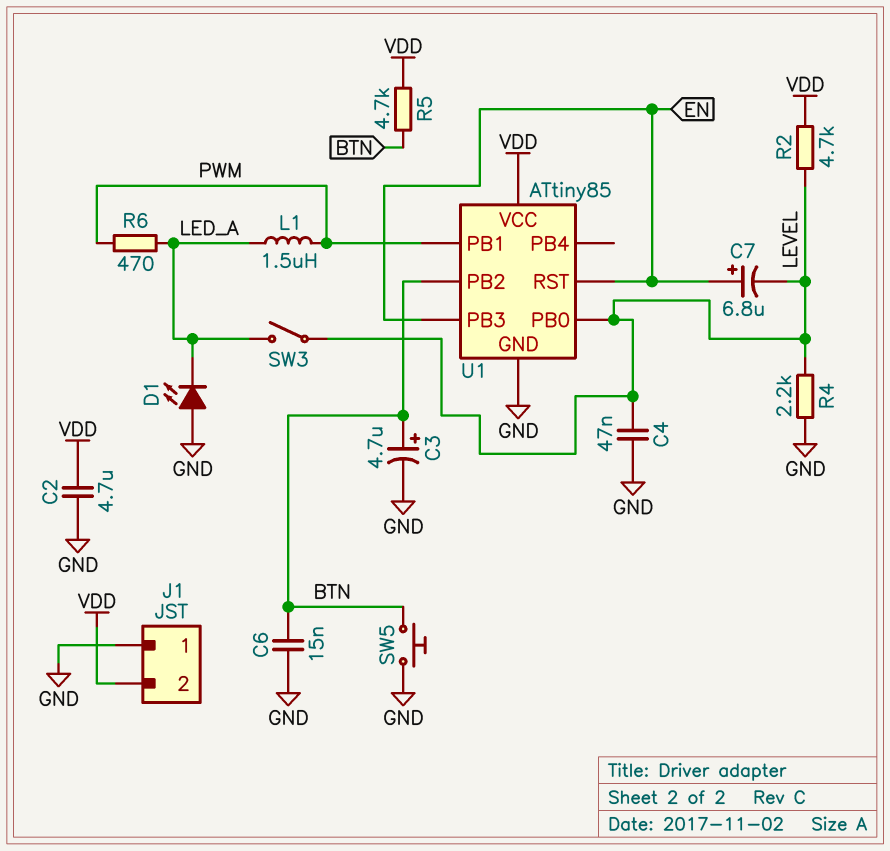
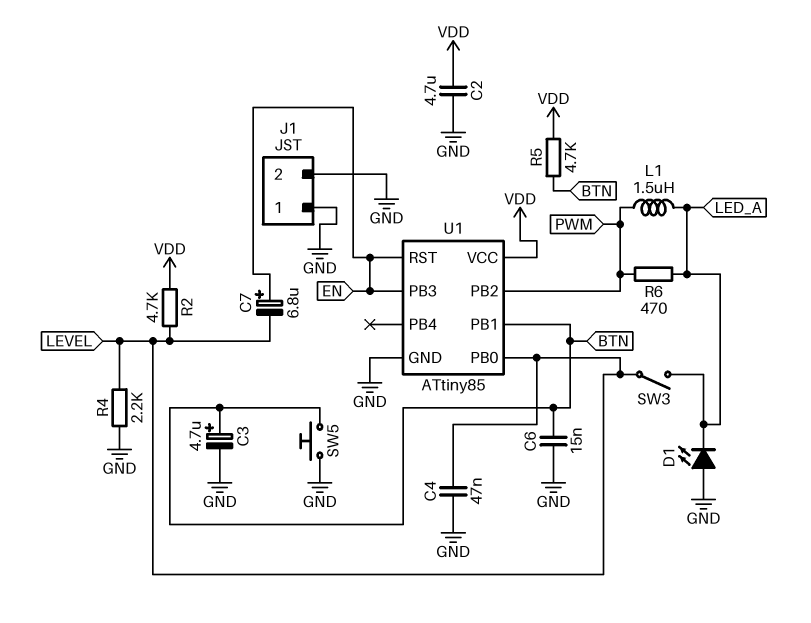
J1 pin 2: VDD -> GND
U1 pin PB1: PWM -> BTN
U1 pin PB2: BTN -> PWM

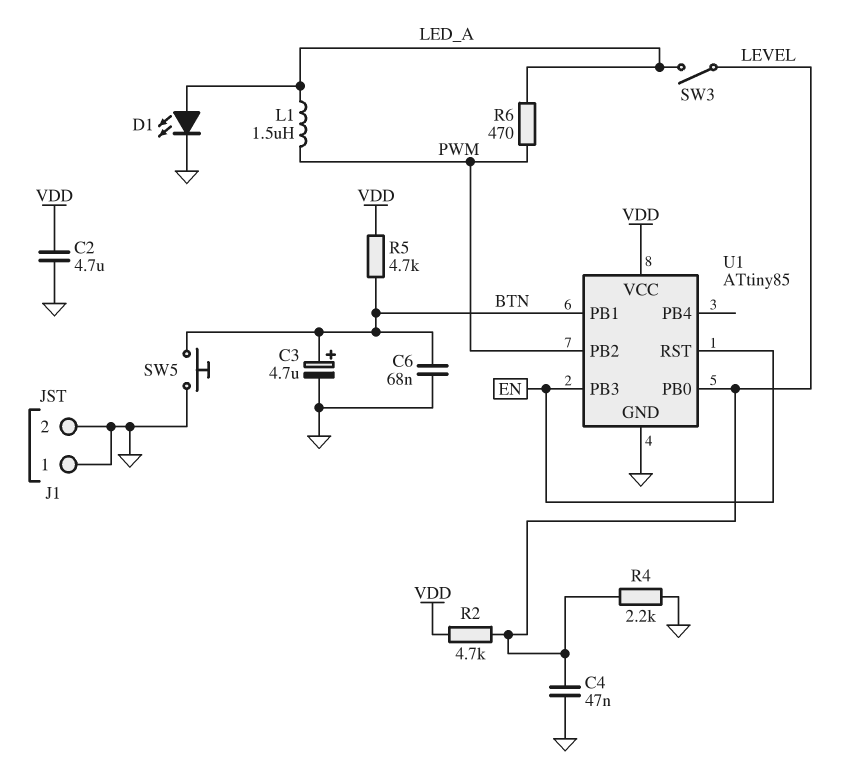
C6: 15nF (BTN, GND) -> 68nF (BTN, GND)
C7: 6.8uF (plus EN, minus LEVEL) -> none
D1: LED (A GND, K LED_A) -> LED (A LED_A, K GND)

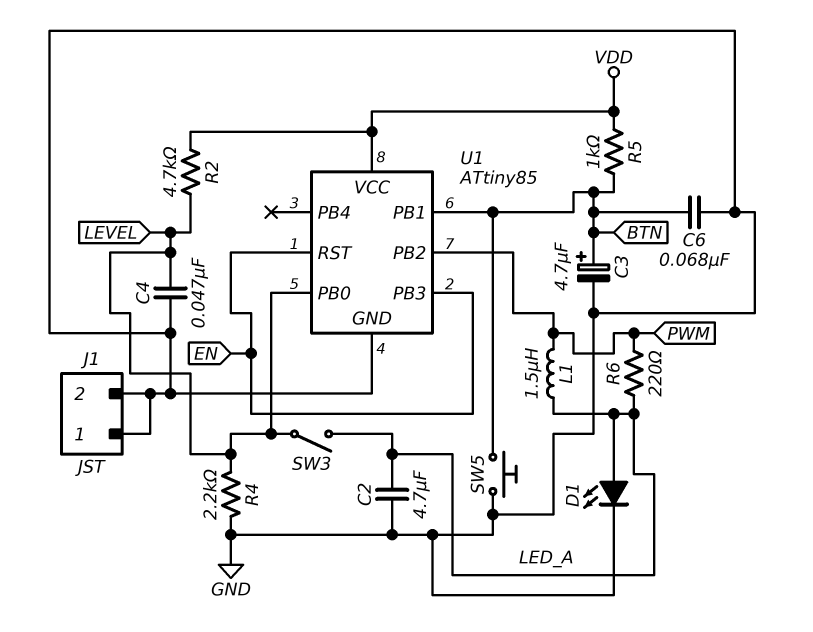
C2: 4.7uF (GND, VDD) -> 4.7uF (GND, LED_A)
R5: 4.7k (BTN, VDD) -> 1k (BTN, VDD)
R6: 470 (LED_A, PWM) -> 220 (LED_A, PWM)

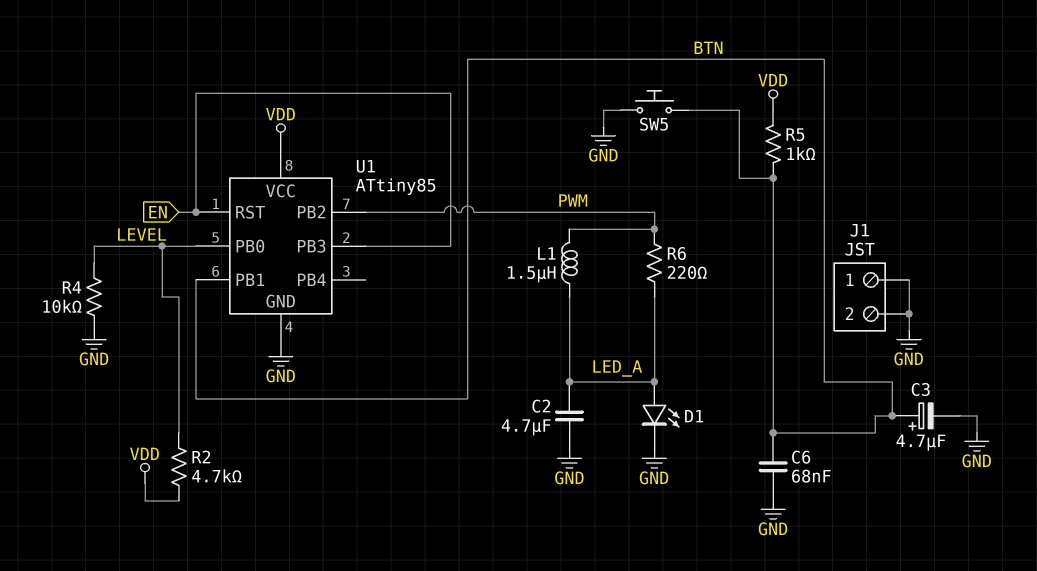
C4: 47nF (GND, LEVEL) -> none
R4: 2.2k (GND, LEVEL) -> 10k (GND, LEVEL)
SW3: switch (LED_A, LEVEL) -> none

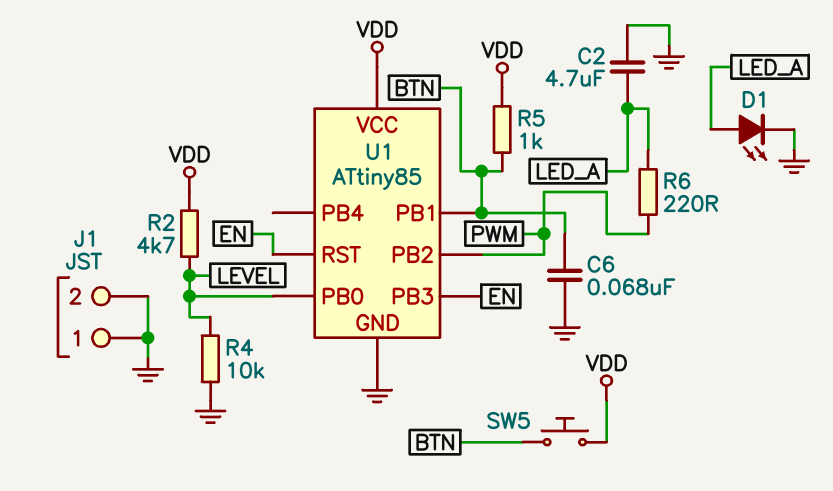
C3: 4.7uF (plus BTN, minus GND) -> none
L1: 1.5uH (LED_A, PWM) -> none
SW5: button (BTN, GND) -> button (BTN, VDD)

